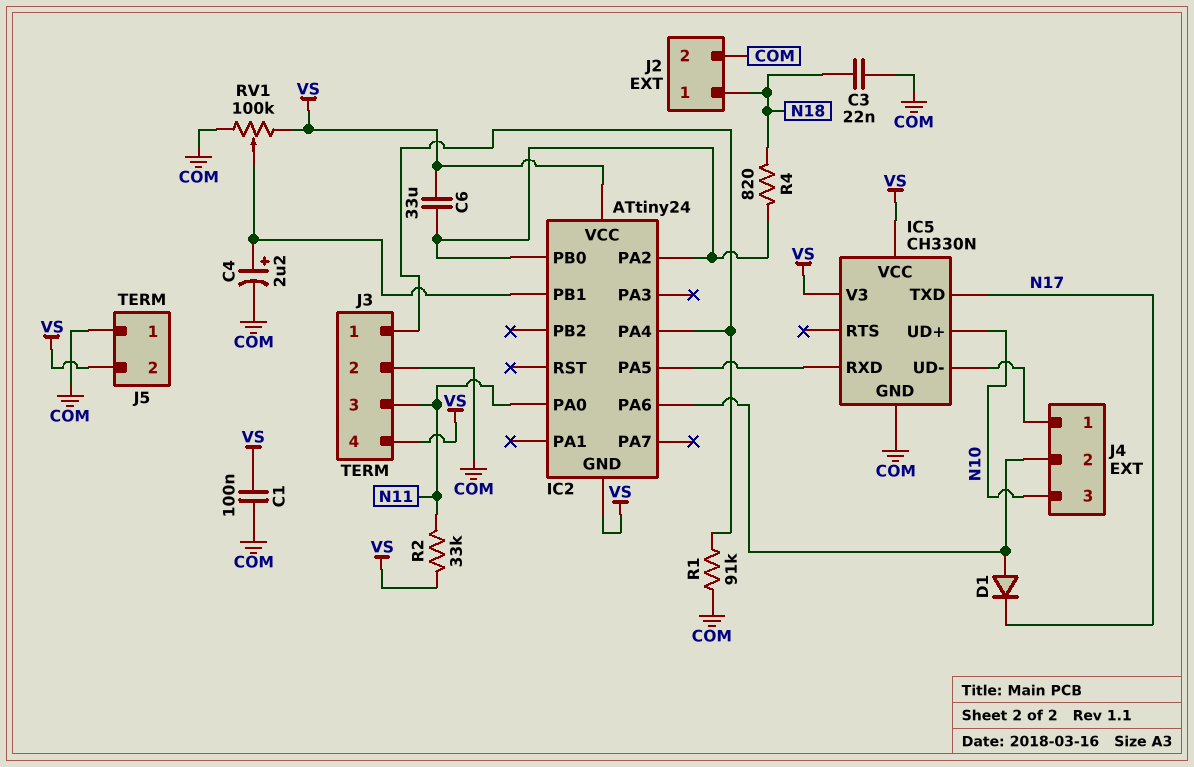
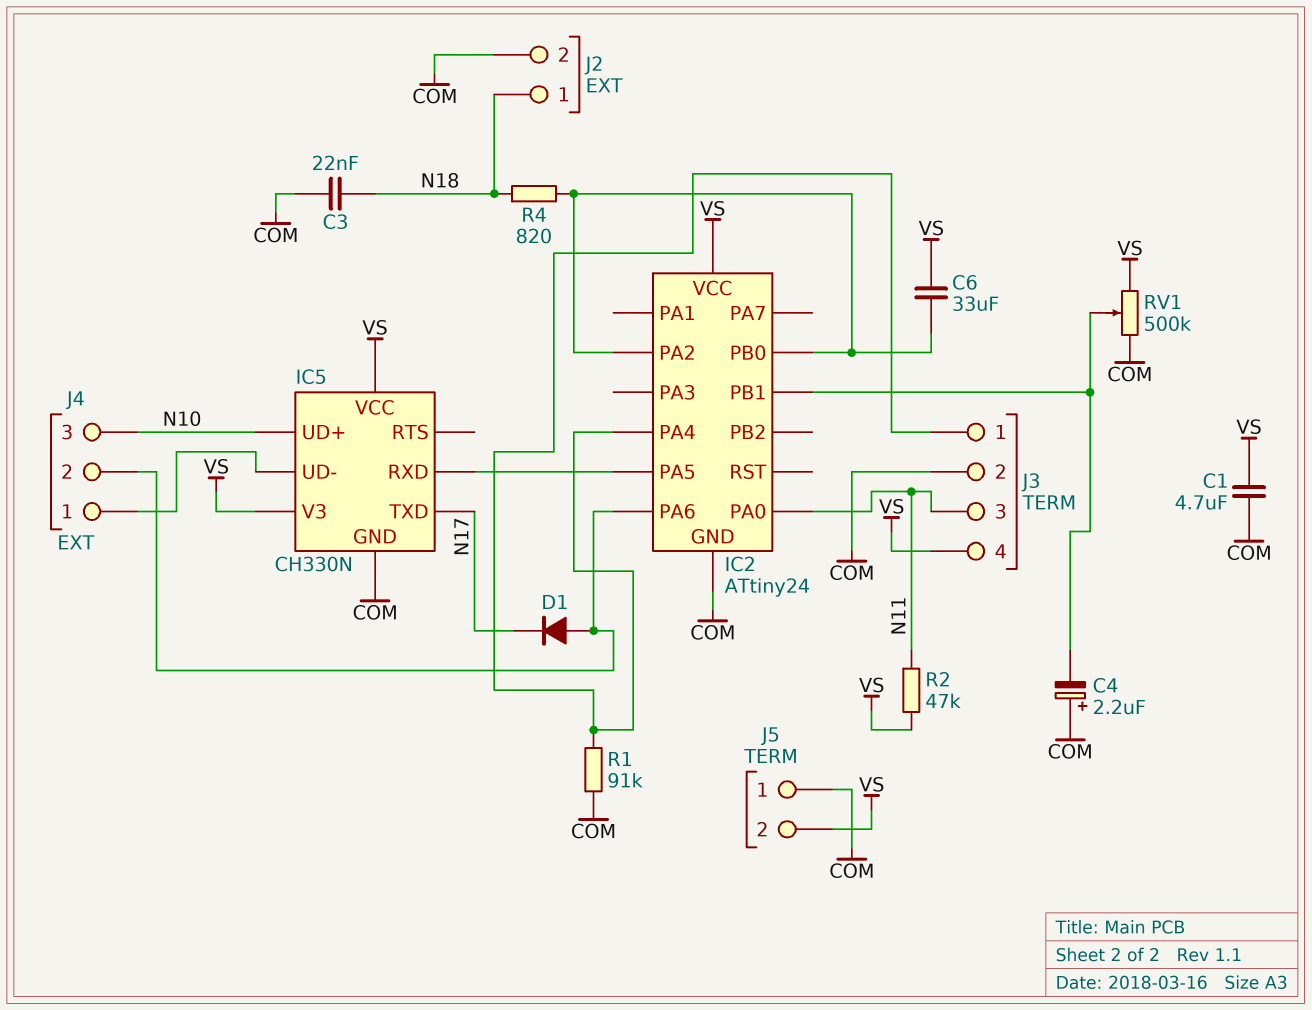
C1: 100nF (COM, VS) -> 4.7uF (COM, VS)
C4: 2.2uF (plus IC2/PB1, minus COM) -> 2.2uF (plus COM, minus IC2/PB1)
IC2 pin GND: VS -> COM
R2: 33k (N11, VS) -> 47k (N11, VS)
RV1: 100k (COM, VS, wiper IC2/PB1) -> 500k (COM, VS, wiper IC2/PB1)

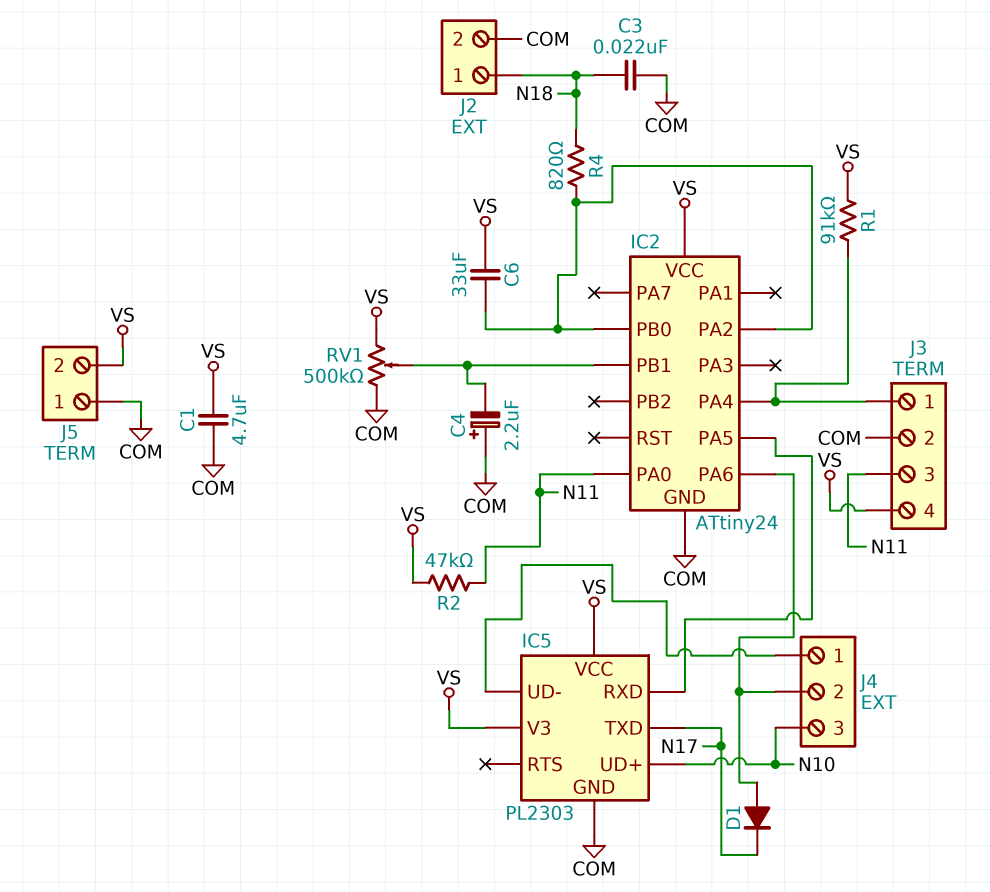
IC5: CH330N -> PL2303
R1: 91k (COM, IC2/PA4) -> 91k (IC2/PA4, VS)

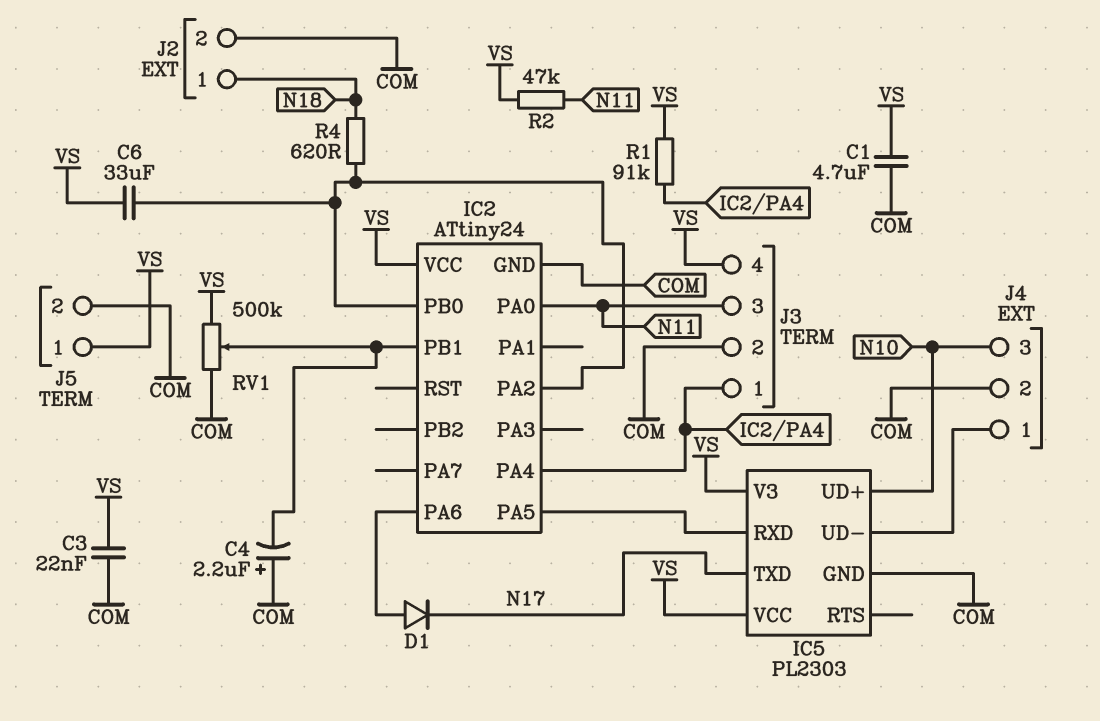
C3: 22nF (COM, N18) -> 22nF (COM, VS)
J4 pin 2: IC2/PA6 -> COM
J5 pin 1: COM -> VS
J5 pin 2: VS -> COM
R4: 820 (IC2/PA2, N18) -> 620 (IC2/PA2, N18)

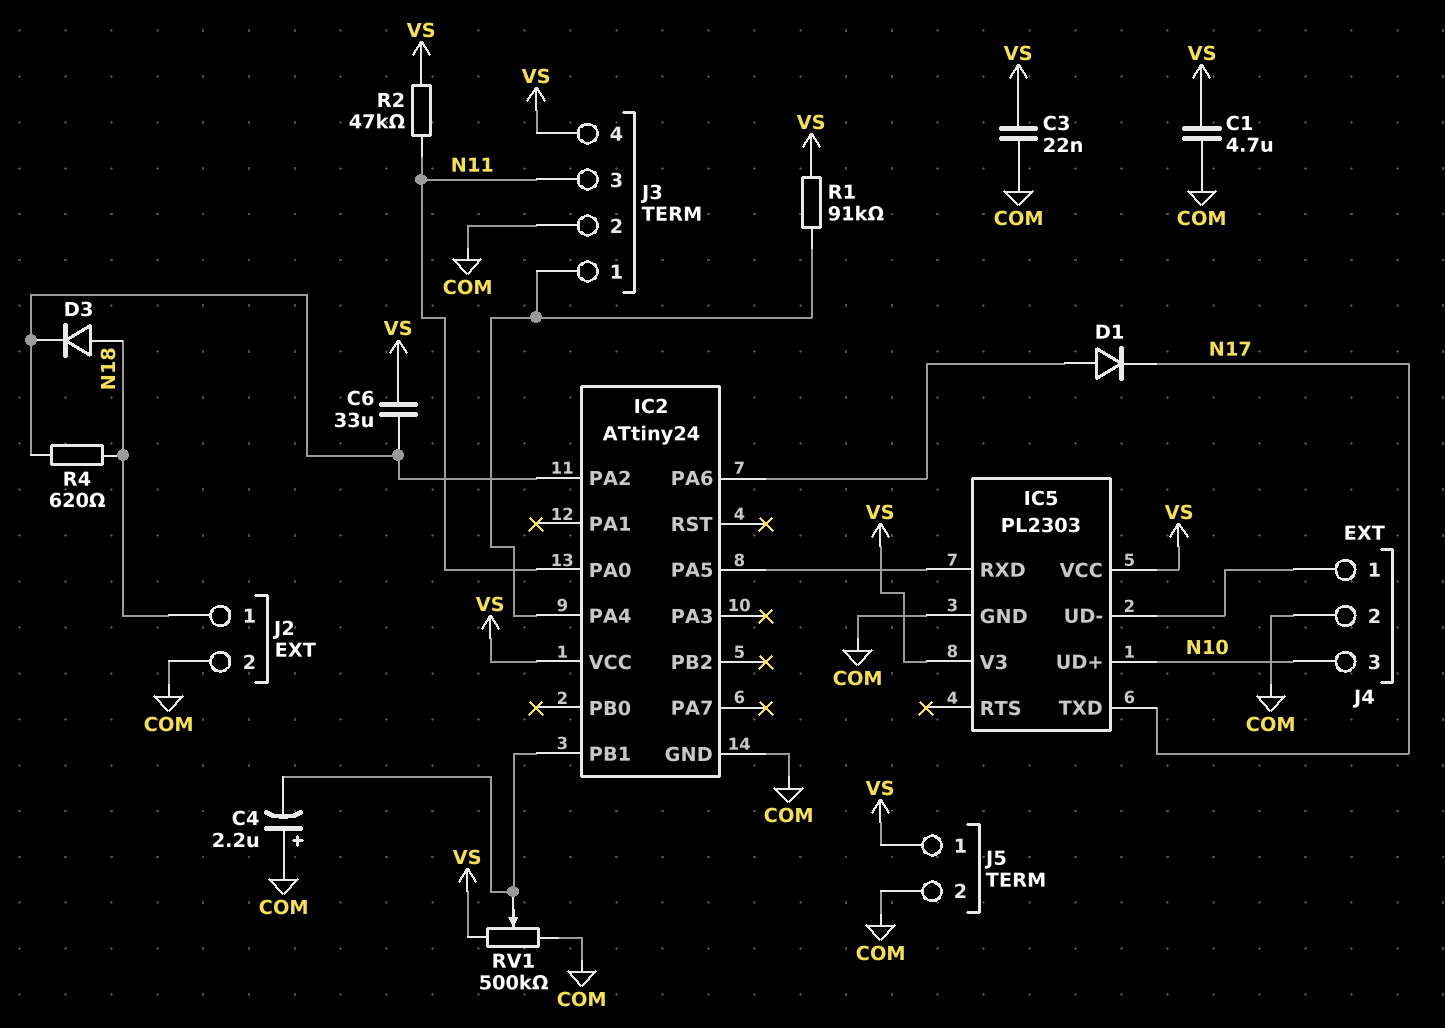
D3: none -> diode (A N18, K IC2/PA2)
IC2 pin PB0: IC2/PA2 -> none

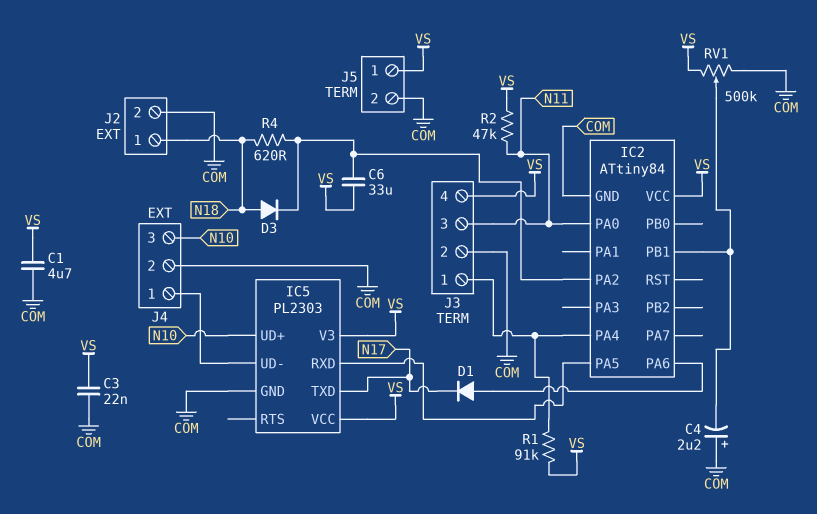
IC2: ATtiny24 -> ATtiny84

